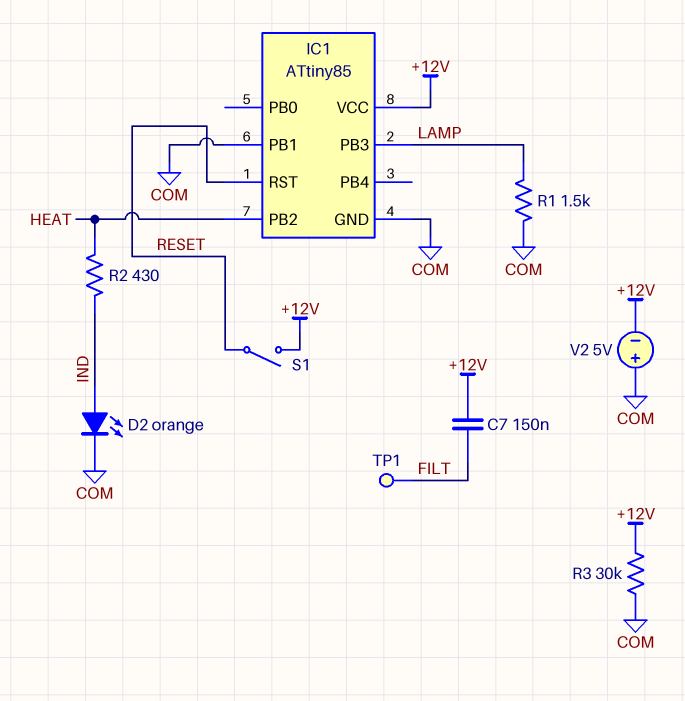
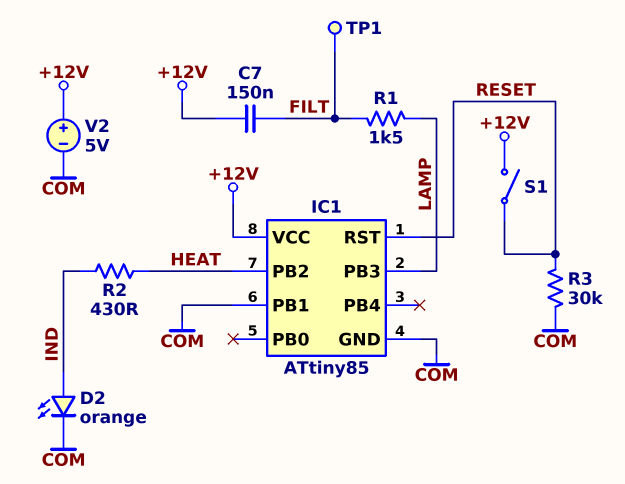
R1: 1.5k (COM, LAMP) -> 1.5k (FILT, LAMP)
R3: 30k (+12V, COM) -> 30k (COM, RESET)
V2: 5V (plus COM, minus +12V) -> 5V (plus +12V, minus COM)

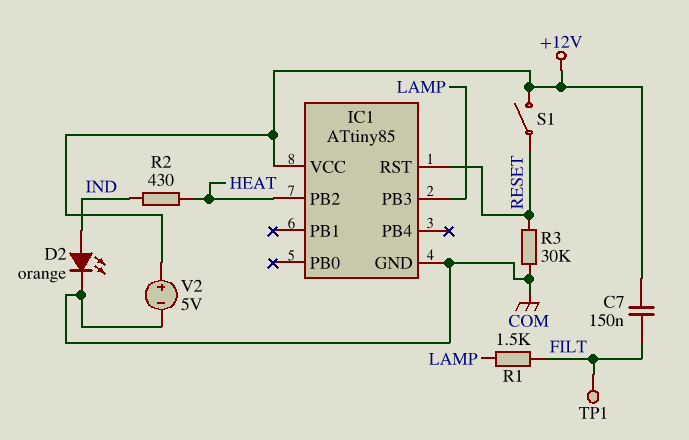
IC1 pin PB1: COM -> none

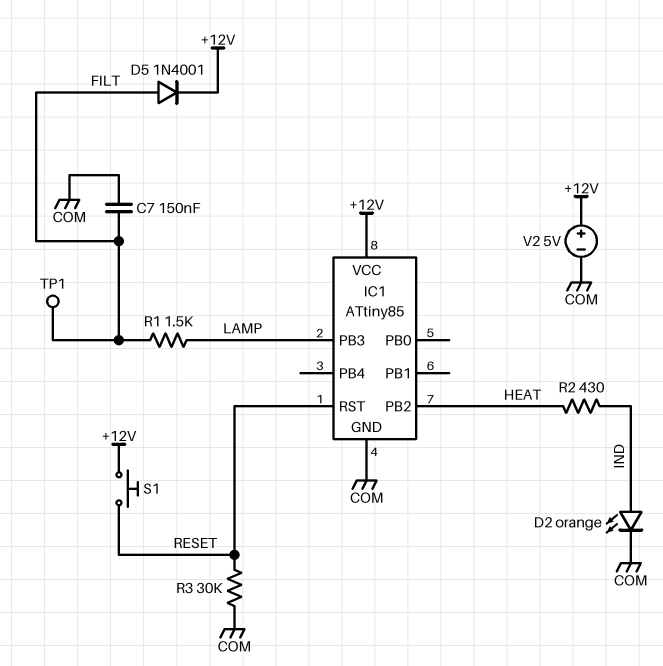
C7: 150nF (+12V, FILT) -> 150nF (COM, FILT)
D5: none -> diode 1N4001 (A FILT, K +12V)
S1: switch (+12V, RESET) -> button (+12V, RESET)

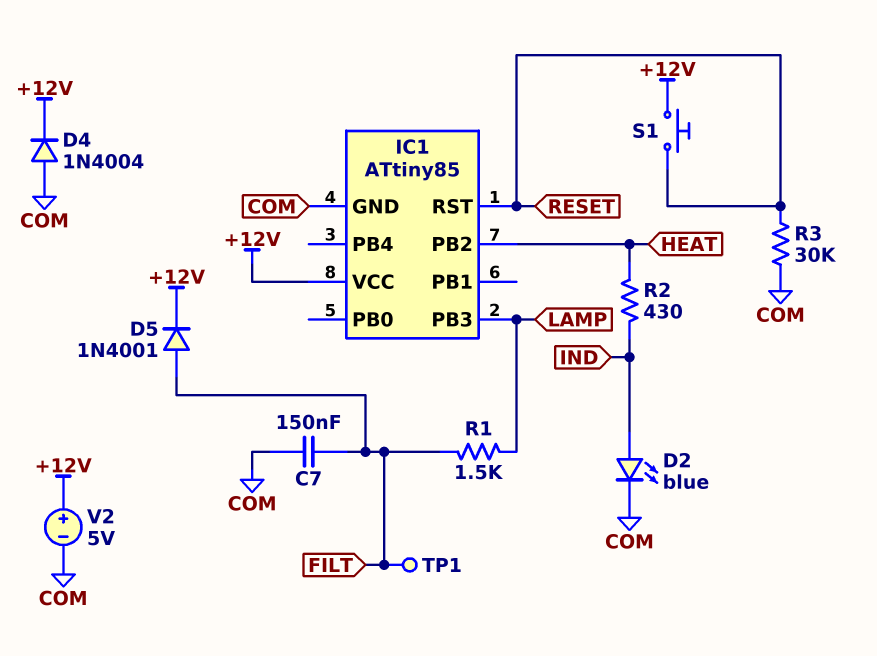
D2: LED orange (A IND, K COM) -> LED blue (A IND, K COM)
D4: none -> diode 1N4004 (A COM, K +12V)

